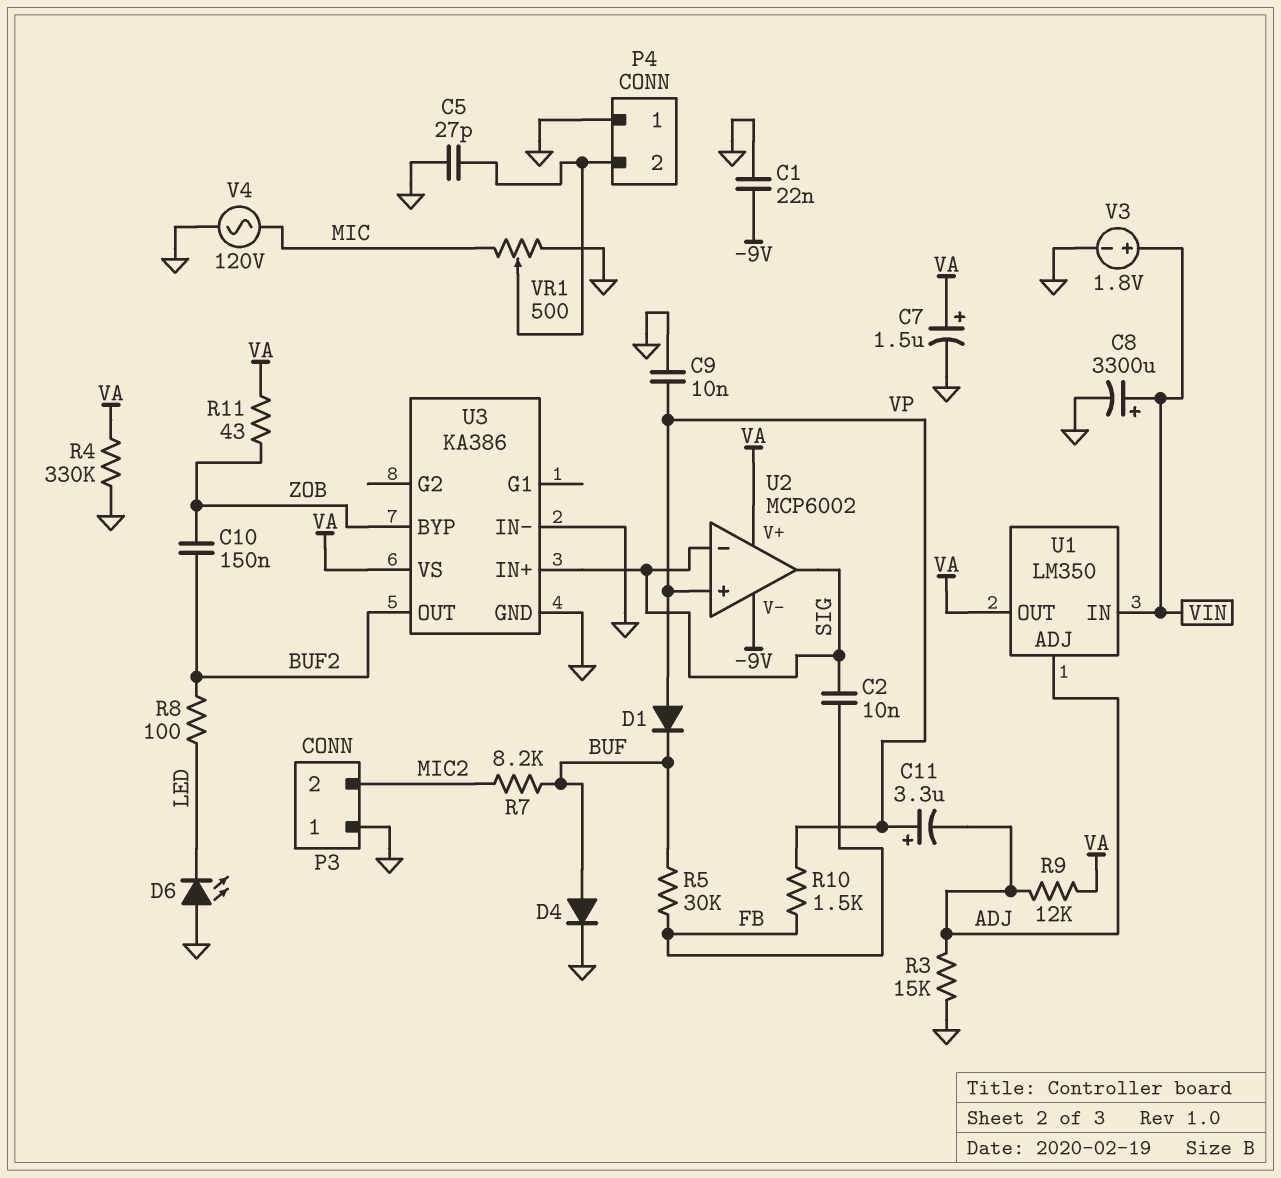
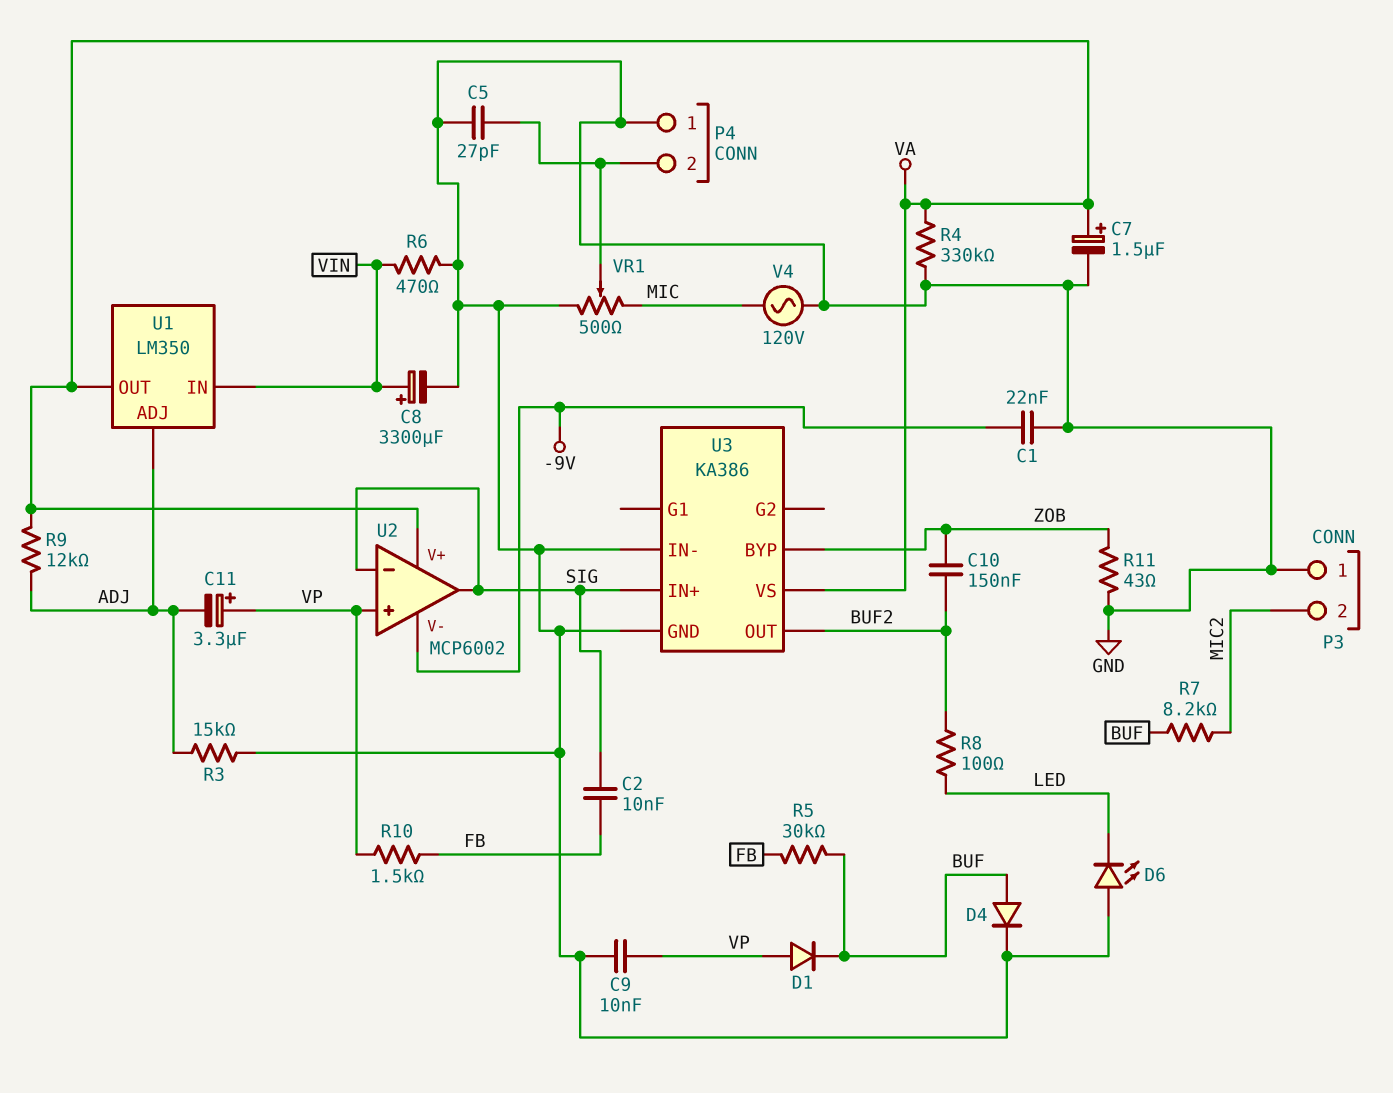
R6: none -> 470 (GND, VIN)
R11: 43 (VA, ZOB) -> 43 (GND, ZOB)
V3: 1.8V (plus VIN, minus GND) -> none

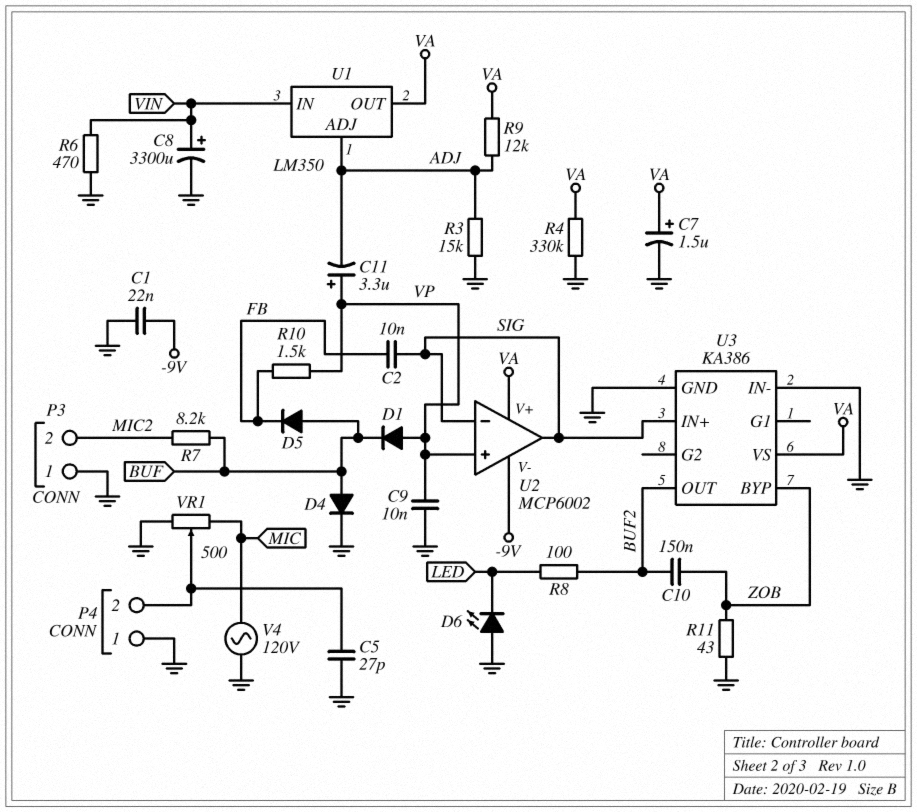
D5: none -> diode (A BUF, K FB)
R5: 30k (BUF, FB) -> none

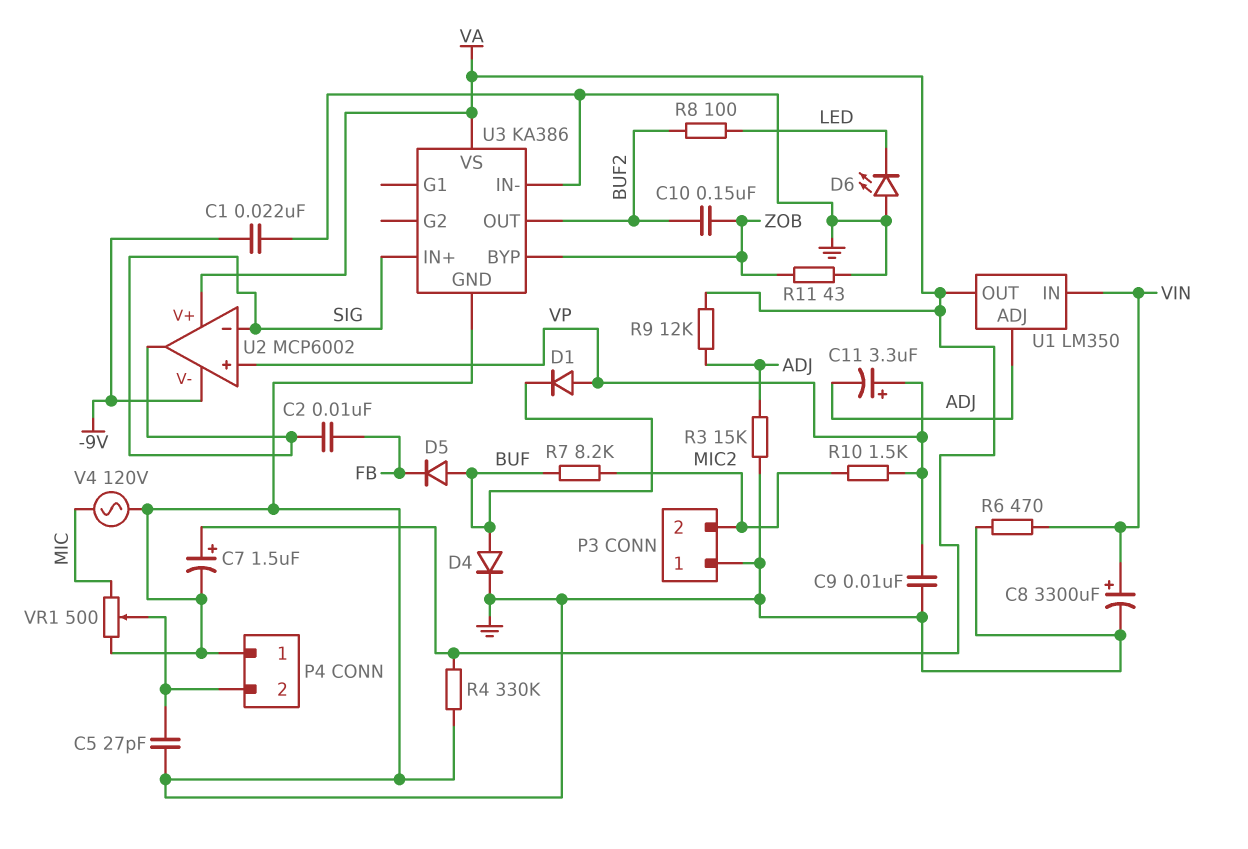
R10: 1.5k (FB, VP) -> 1.5k (MIC2, VP)

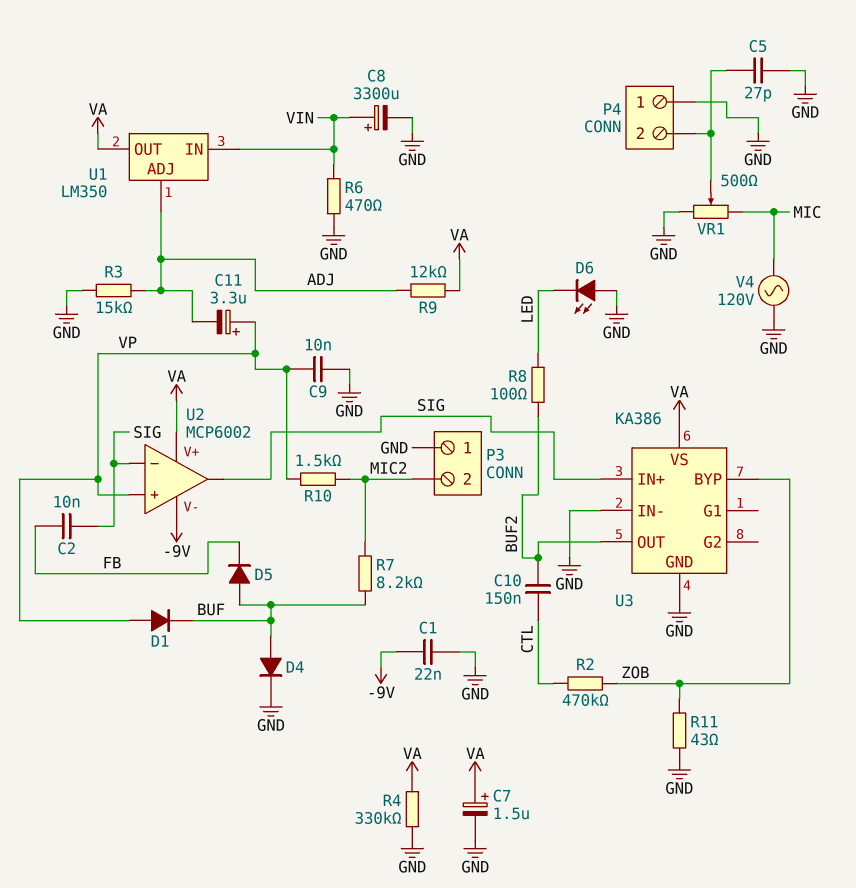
C10: 150nF (BUF2, ZOB) -> 150nF (BUF2, CTL)
R2: none -> 470k (CTL, ZOB)

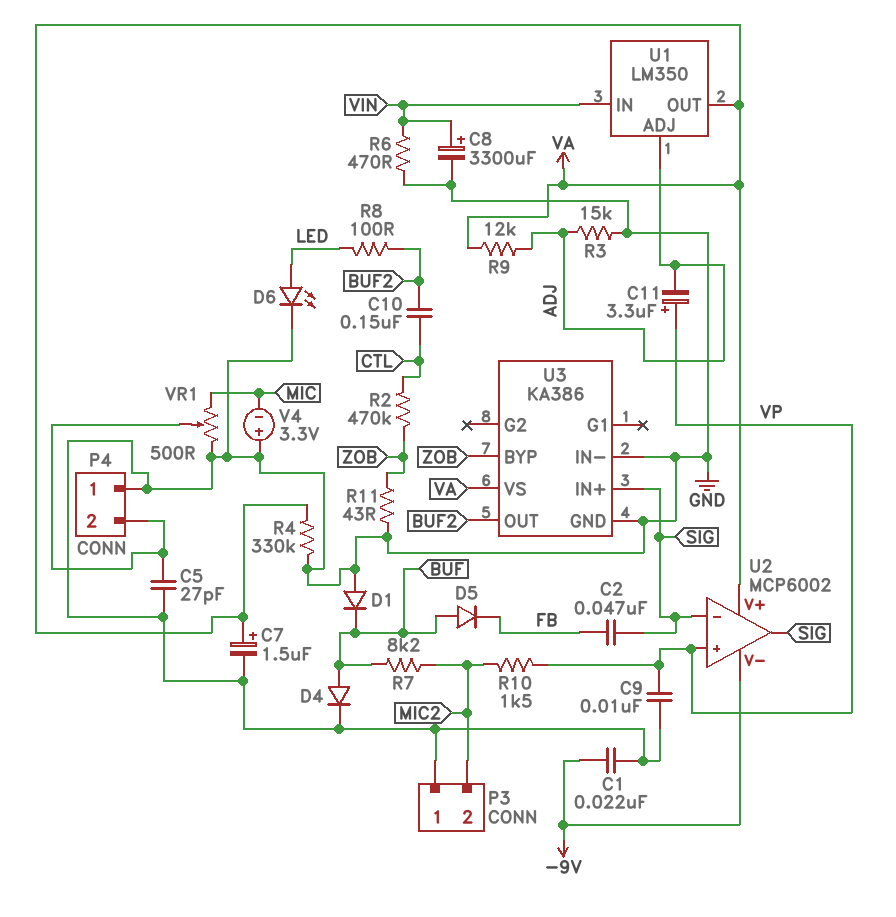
C2: 10nF (FB, SIG) -> 47nF (FB, SIG)
D1: diode (A VP, K BUF) -> diode (A GND, K BUF)
D6: LED (A GND, K LED) -> LED (A LED, K GND)
V4: AC 120V (GND, MIC) -> 3.3V (plus GND, minus MIC)

